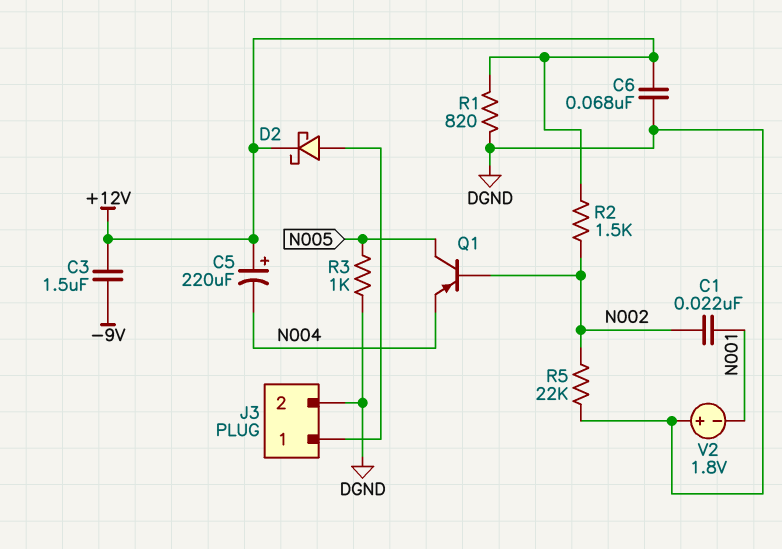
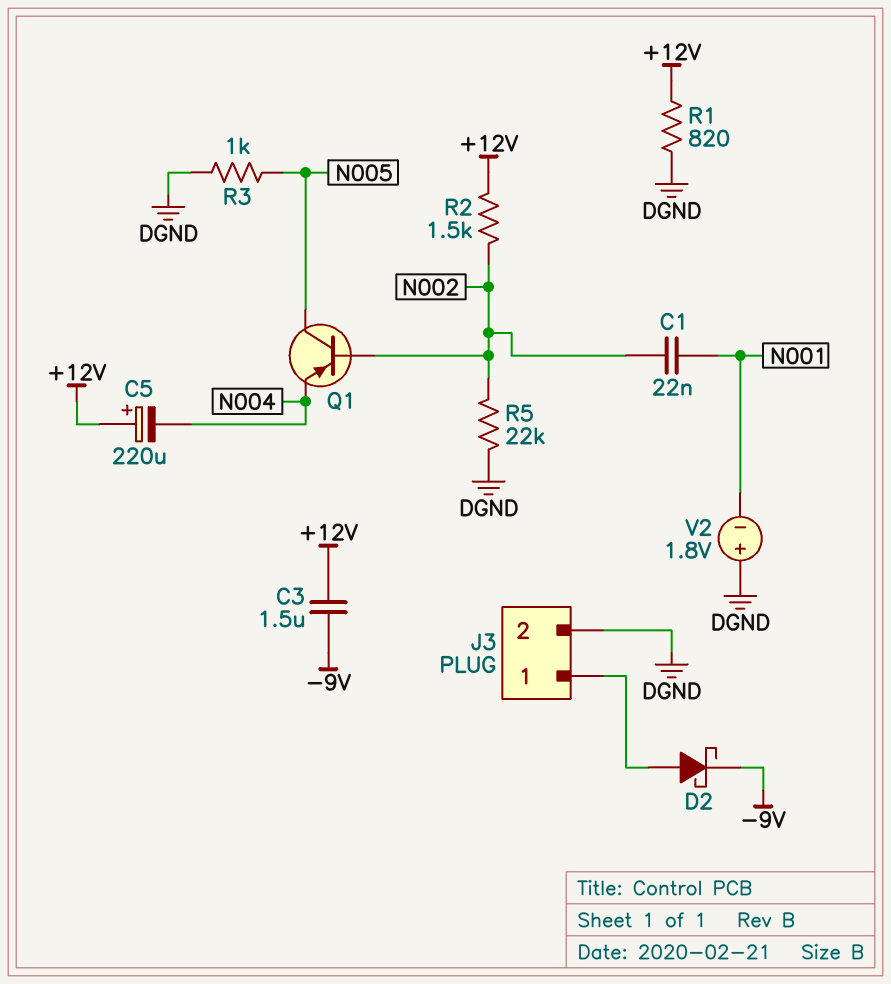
C6: 68nF (+12V, DGND) -> none
D2: schottky (A J3/1, K +12V) -> schottky (A J3/1, K -9V)

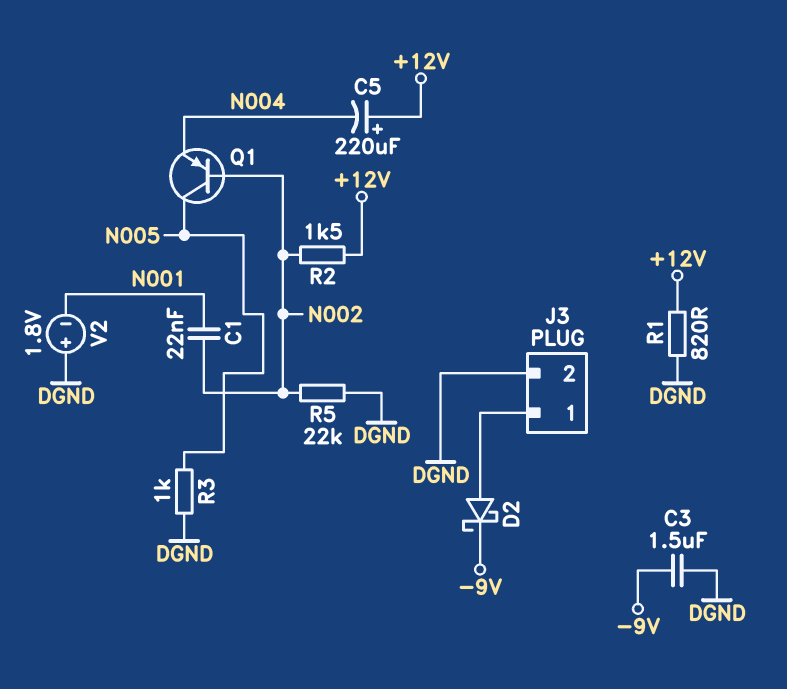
C3: 1.5uF (+12V, -9V) -> 1.5uF (-9V, DGND)

